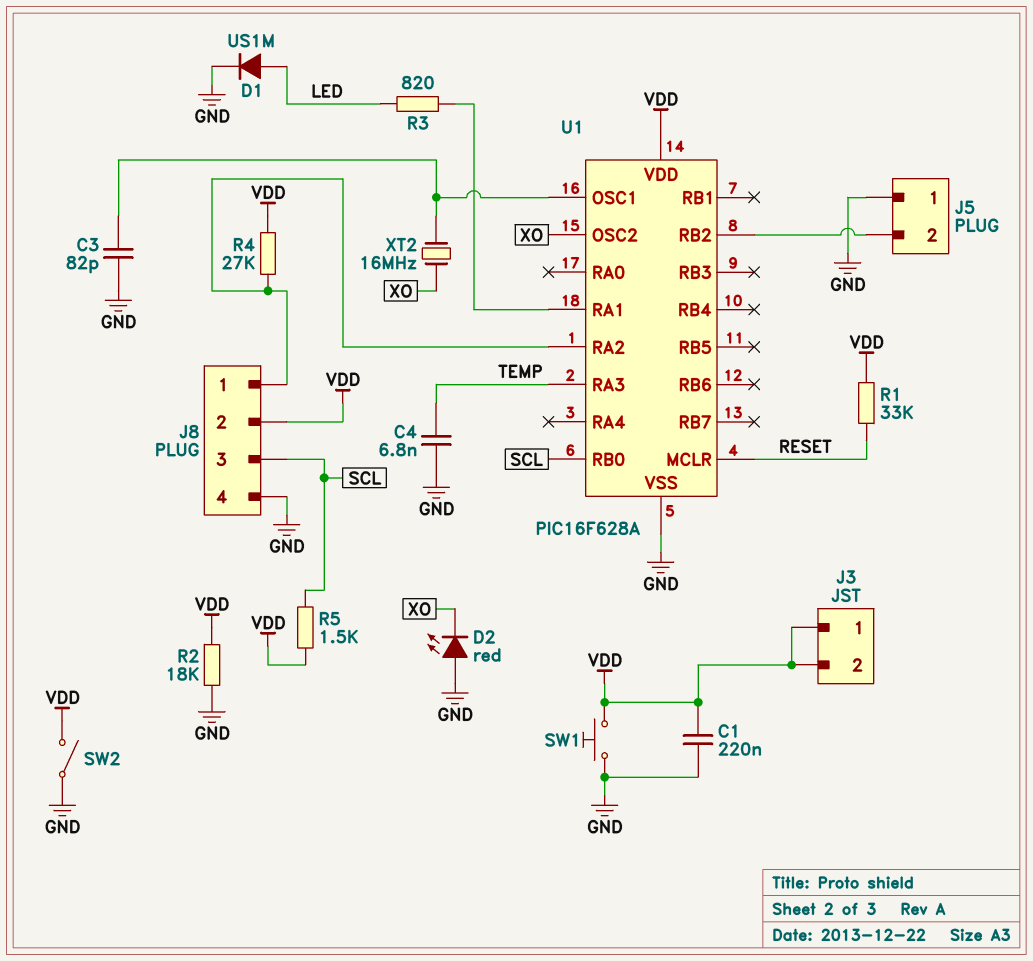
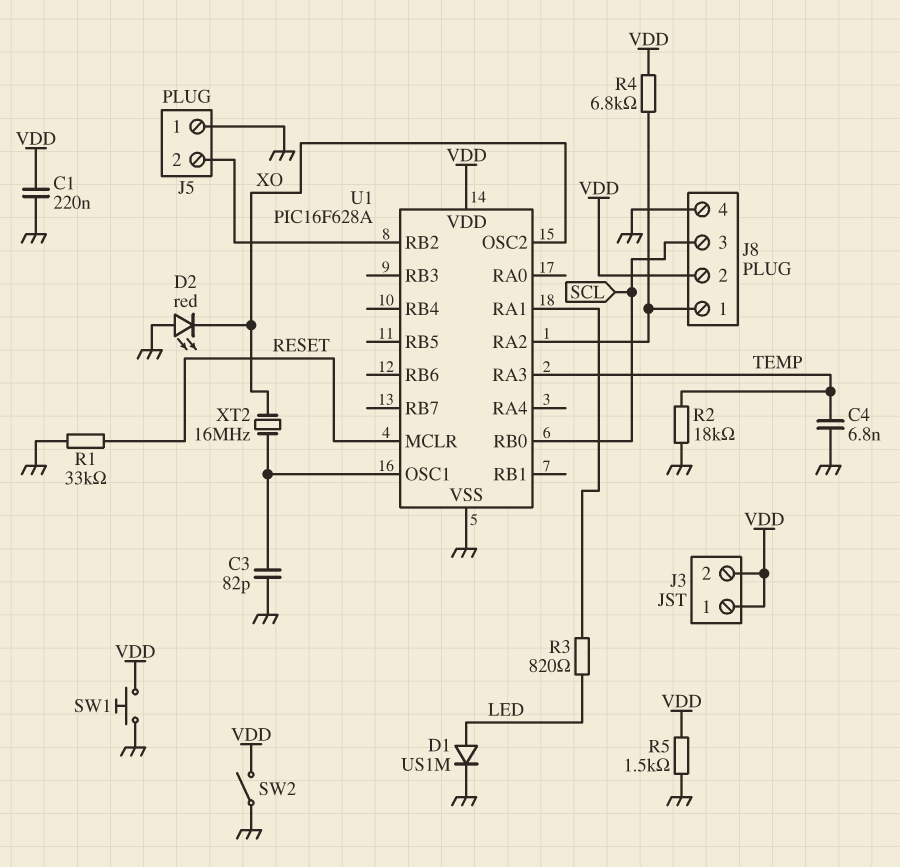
R1: 33k (RESET, VDD) -> 33k (GND, RESET)
R2: 18k (GND, VDD) -> 18k (GND, TEMP)
R4: 27k (J8/1, VDD) -> 6.8k (J8/1, VDD)
R5: 1.5k (SCL, VDD) -> 1.5k (GND, VDD)

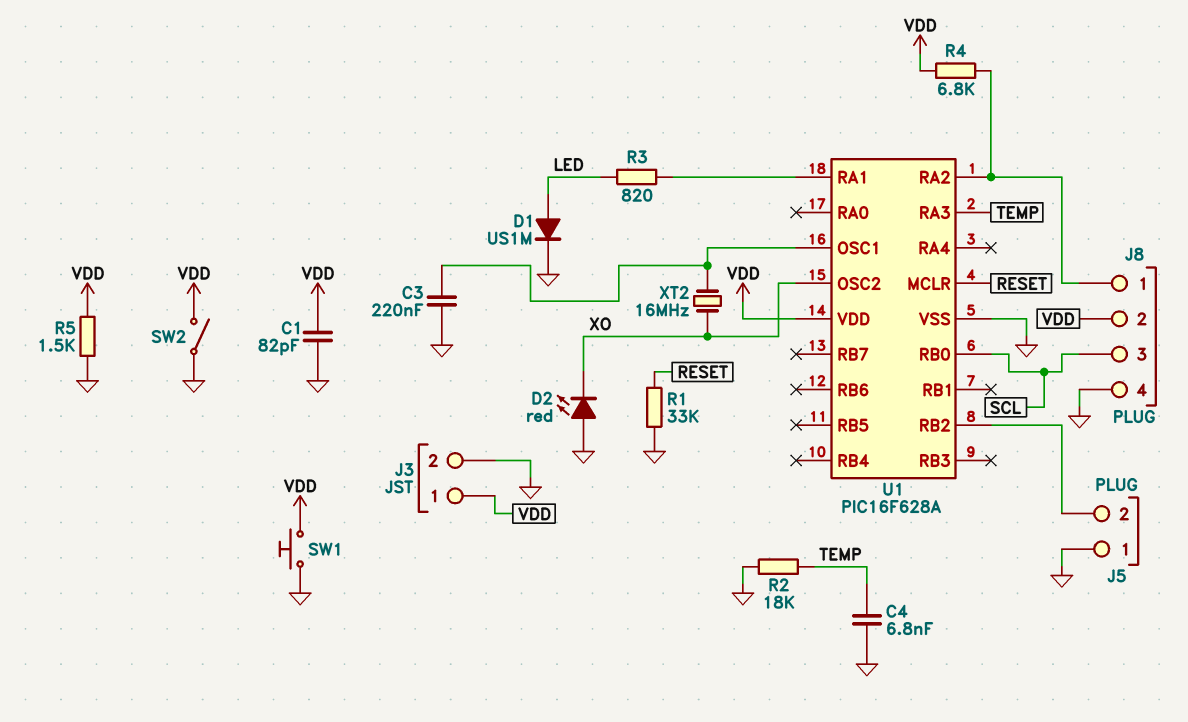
C1: 220nF (GND, VDD) -> 82pF (GND, VDD)
C3: 82pF (GND, U1/OSC1) -> 220nF (GND, U1/OSC1)
J3 pin 2: VDD -> GND

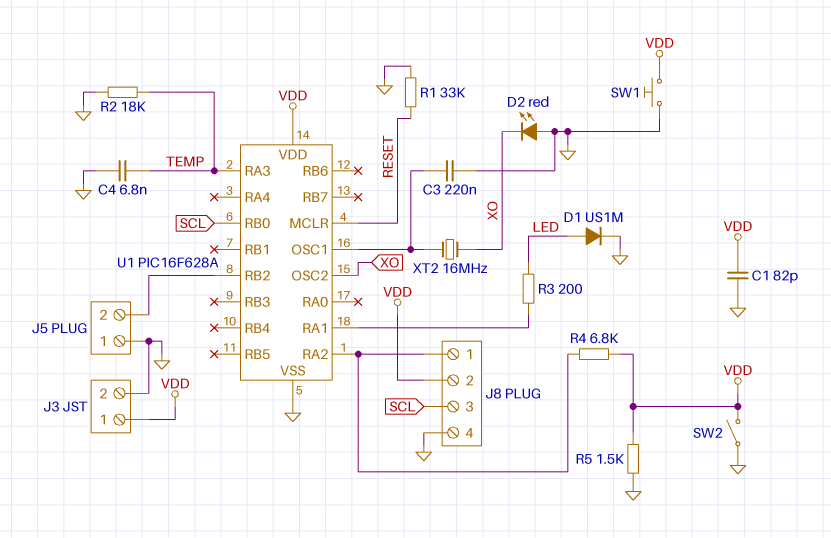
R3: 820 (LED, U1/RA1) -> 200 (LED, U1/RA1)

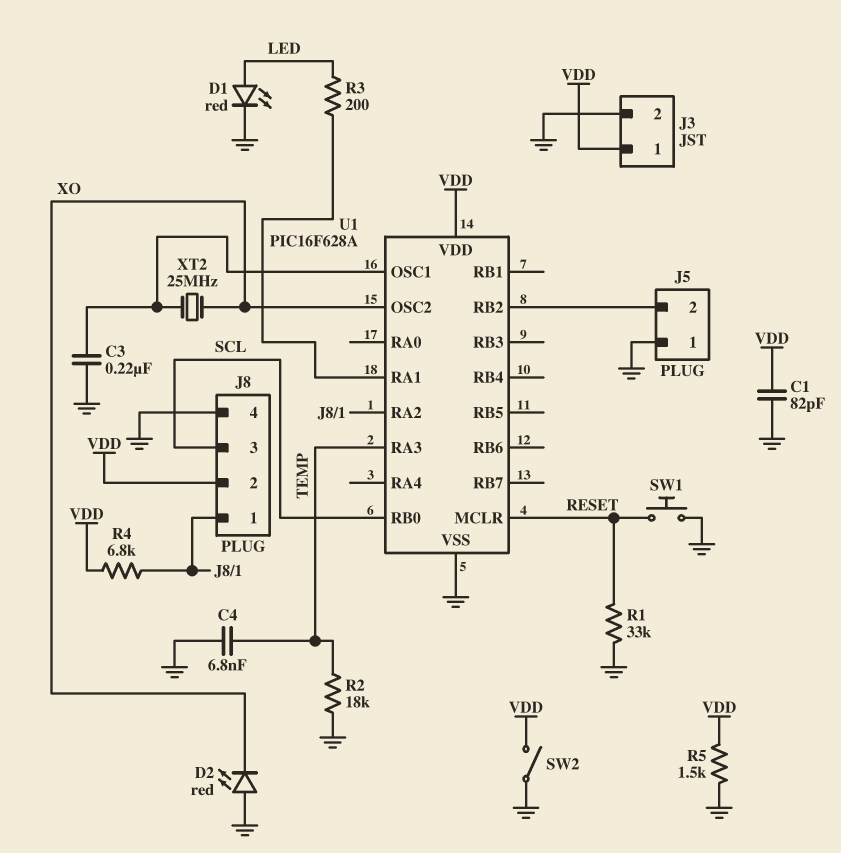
D1: diode US1M (A LED, K GND) -> LED red (A LED, K GND)
SW1: button (GND, VDD) -> button (GND, RESET)
XT2: 16MHz (U1/OSC1, XO) -> 25MHz (U1/OSC1, XO)

